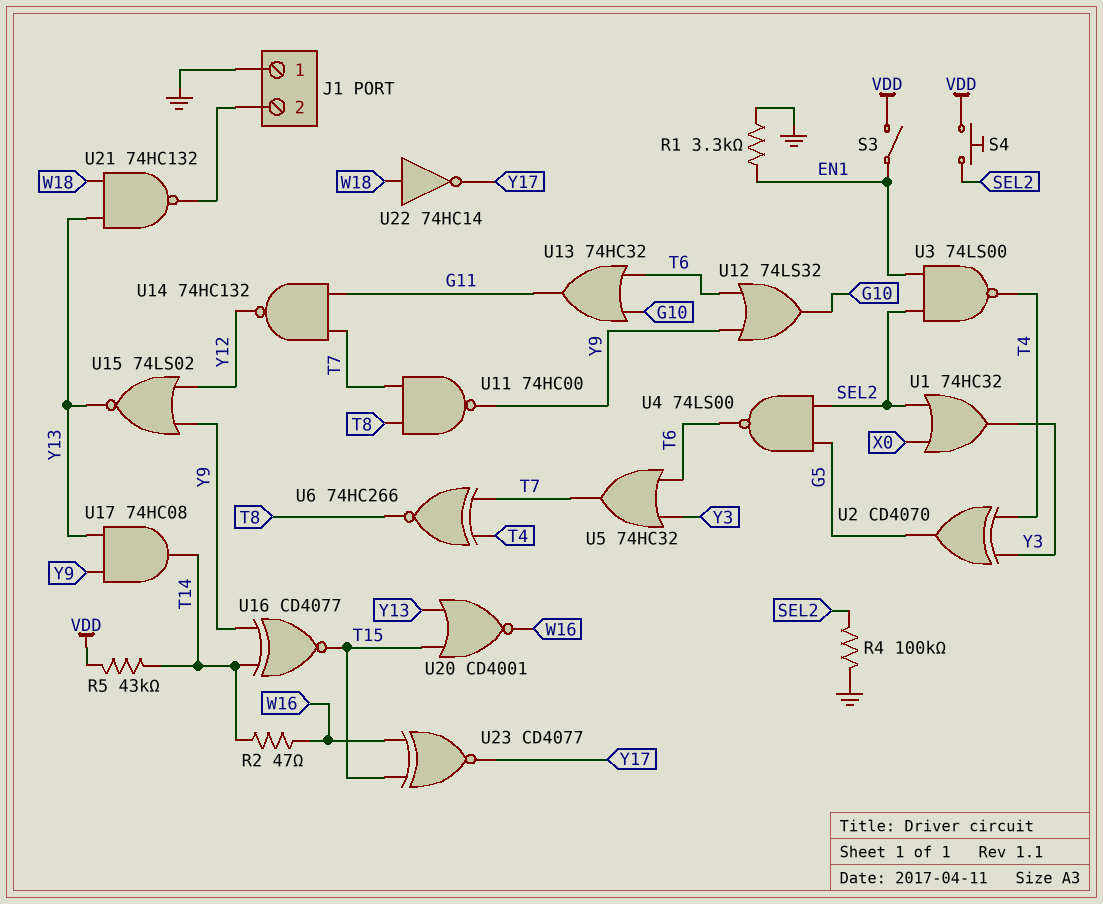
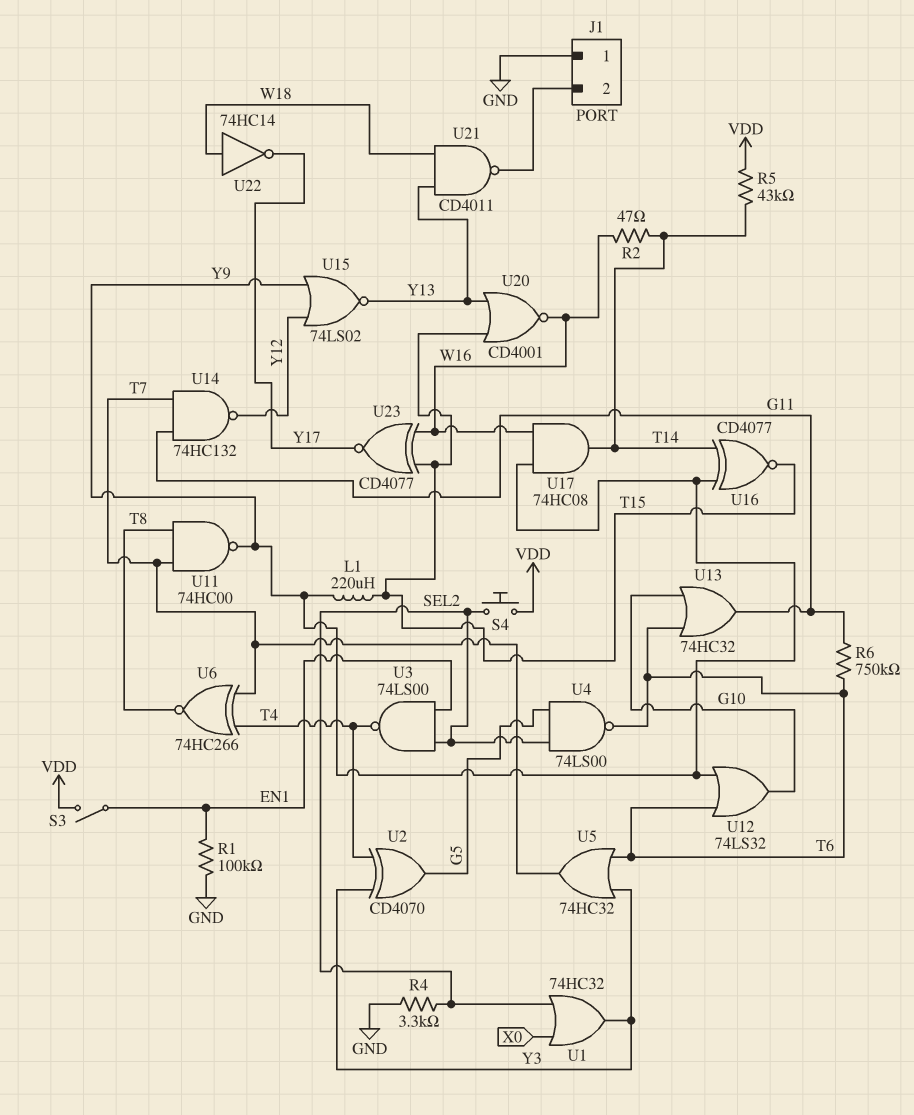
L1: none -> 220uH (T15, Y9)
R1: 3.3k (EN1, GND) -> 100k (EN1, GND)
R4: 100k (GND, SEL2) -> 3.3k (GND, SEL2)
R6: none -> 750k (G11, T6)
U17: AND 74HC08 (in Y9, in Y13, out T14) -> AND 74HC08 (in W16, in Y9, out T14)
U21: NAND 74HC132 (in W18, in Y13, out J1/2) -> NAND CD4011 (in W18, in Y13, out J1/2)

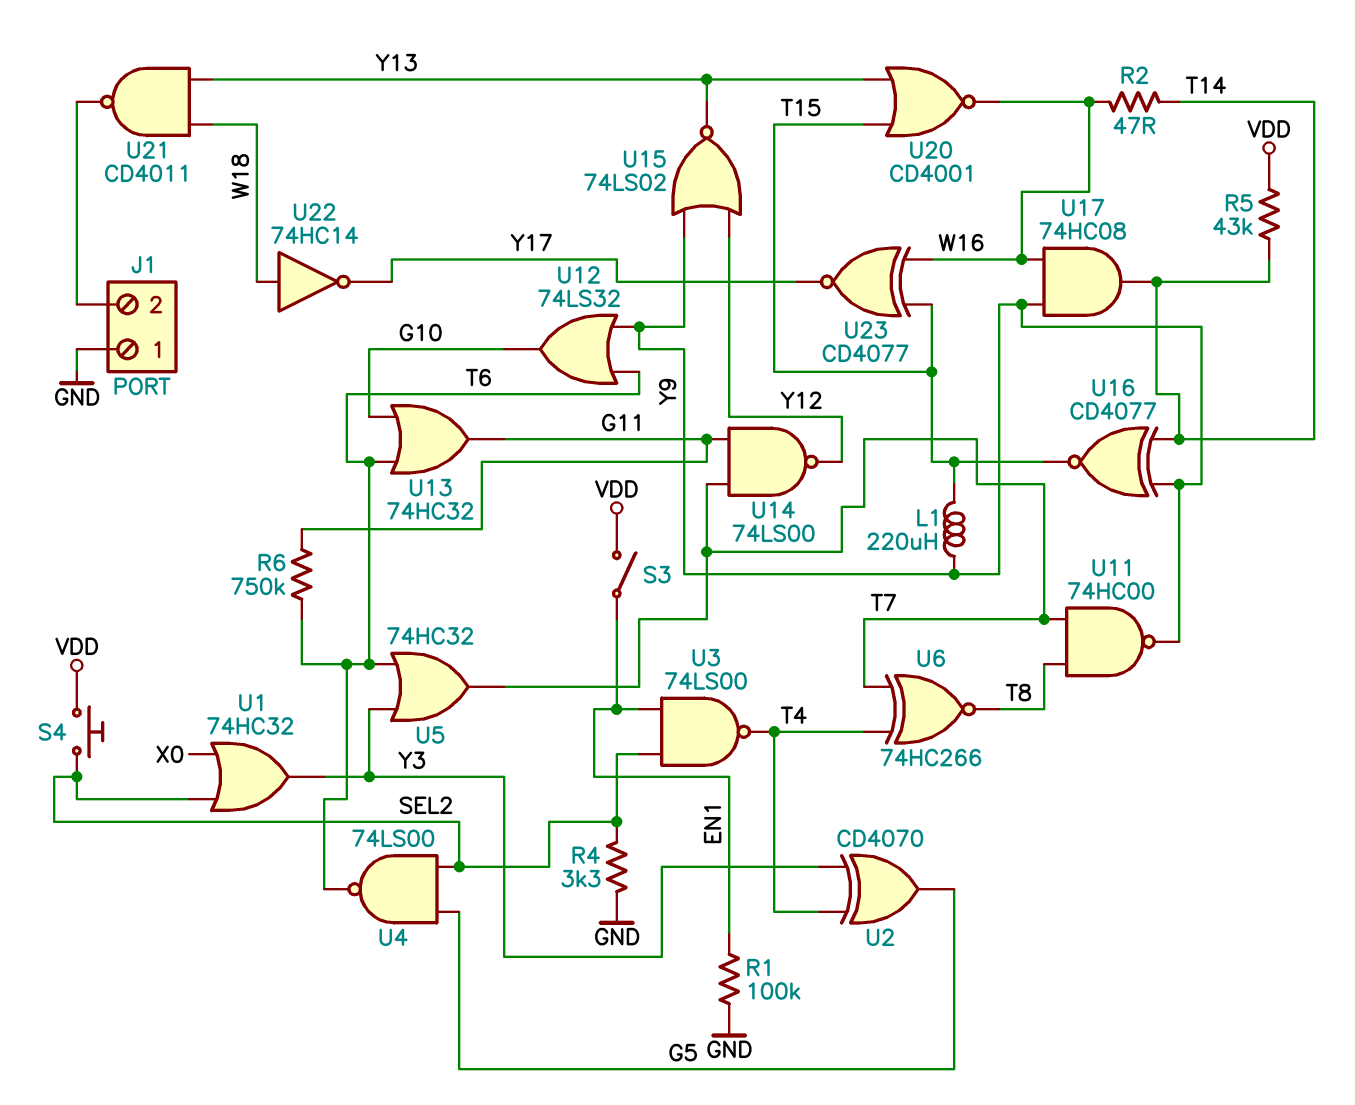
U14: NAND 74HC132 (in G11, in T7, out Y12) -> NAND 74LS00 (in G11, in T7, out Y12)

